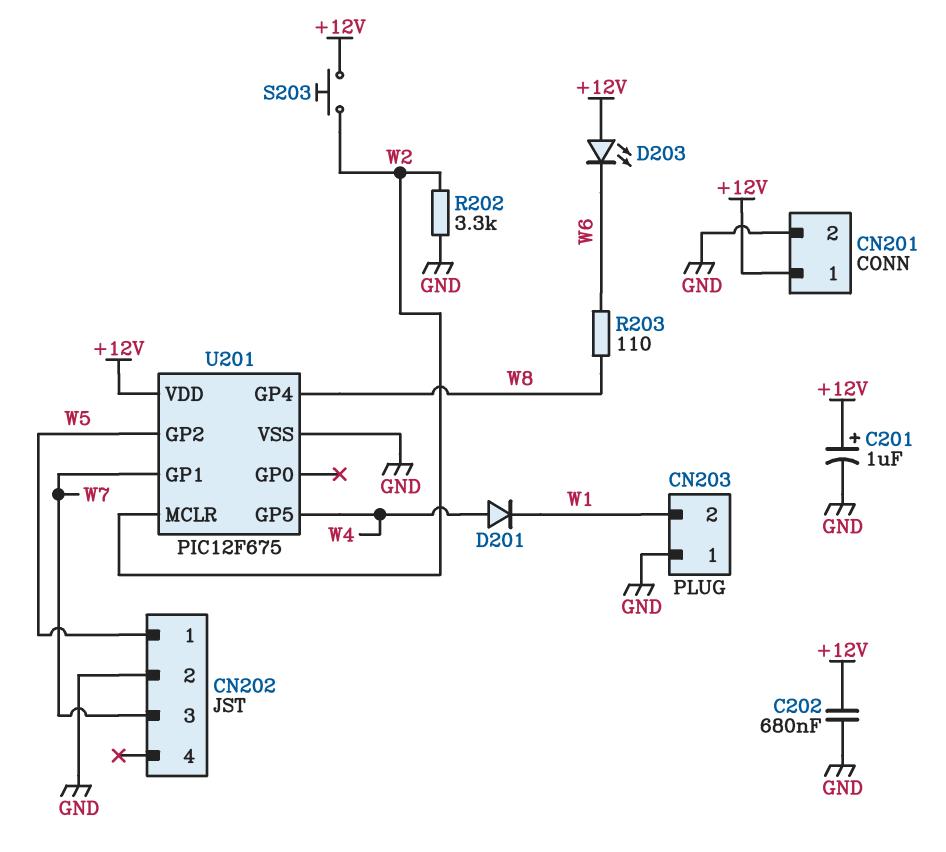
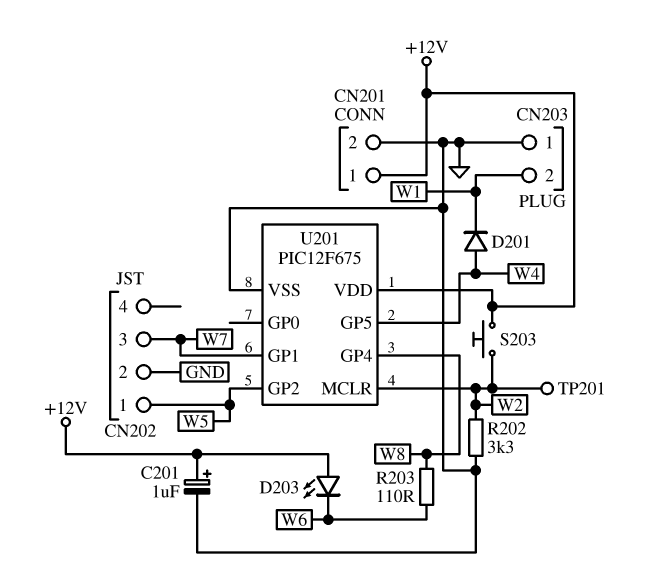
C202: 680nF (+12V, GND) -> none
TP201: none -> test point (W2)

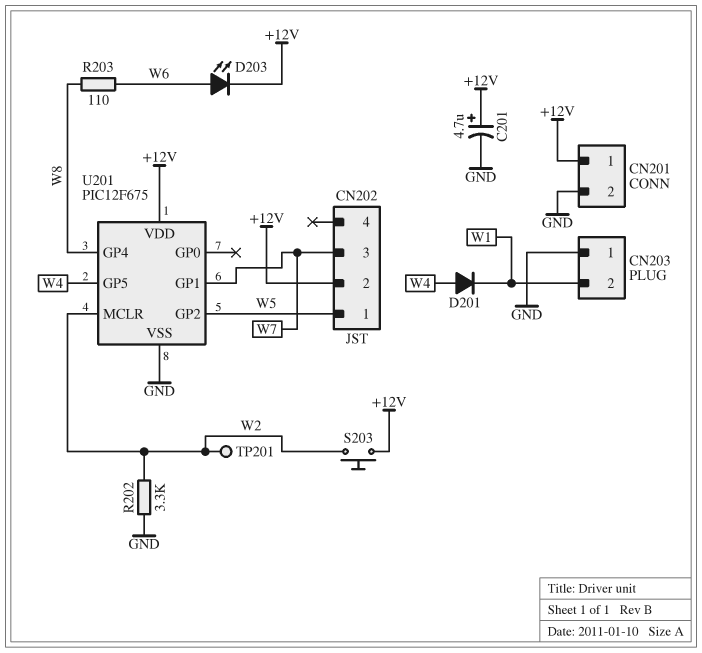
C201: 1uF (plus +12V, minus GND) -> 4.7uF (plus +12V, minus GND)
CN202 pin 2: GND -> +12V
D203: LED (A +12V, K W6) -> LED (A W6, K +12V)

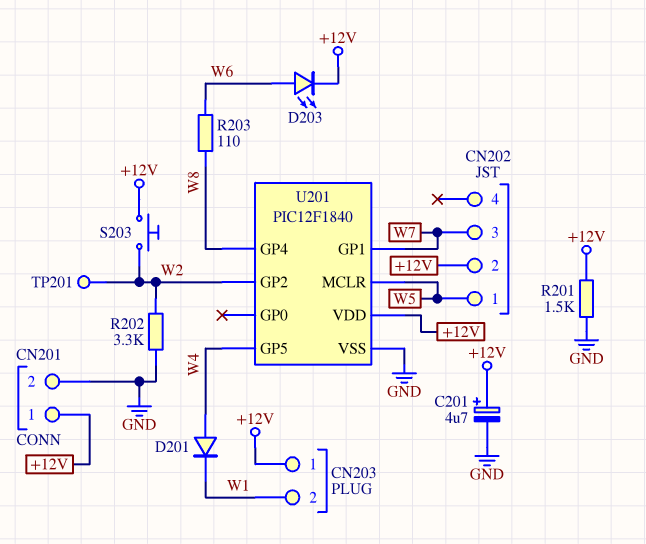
CN203 pin 1: GND -> +12V
R201: none -> 1.5k (+12V, GND)
U201: PIC12F675 -> PIC12F1840
U201 pin GP2: W5 -> W2
U201 pin MCLR: W2 -> W5

